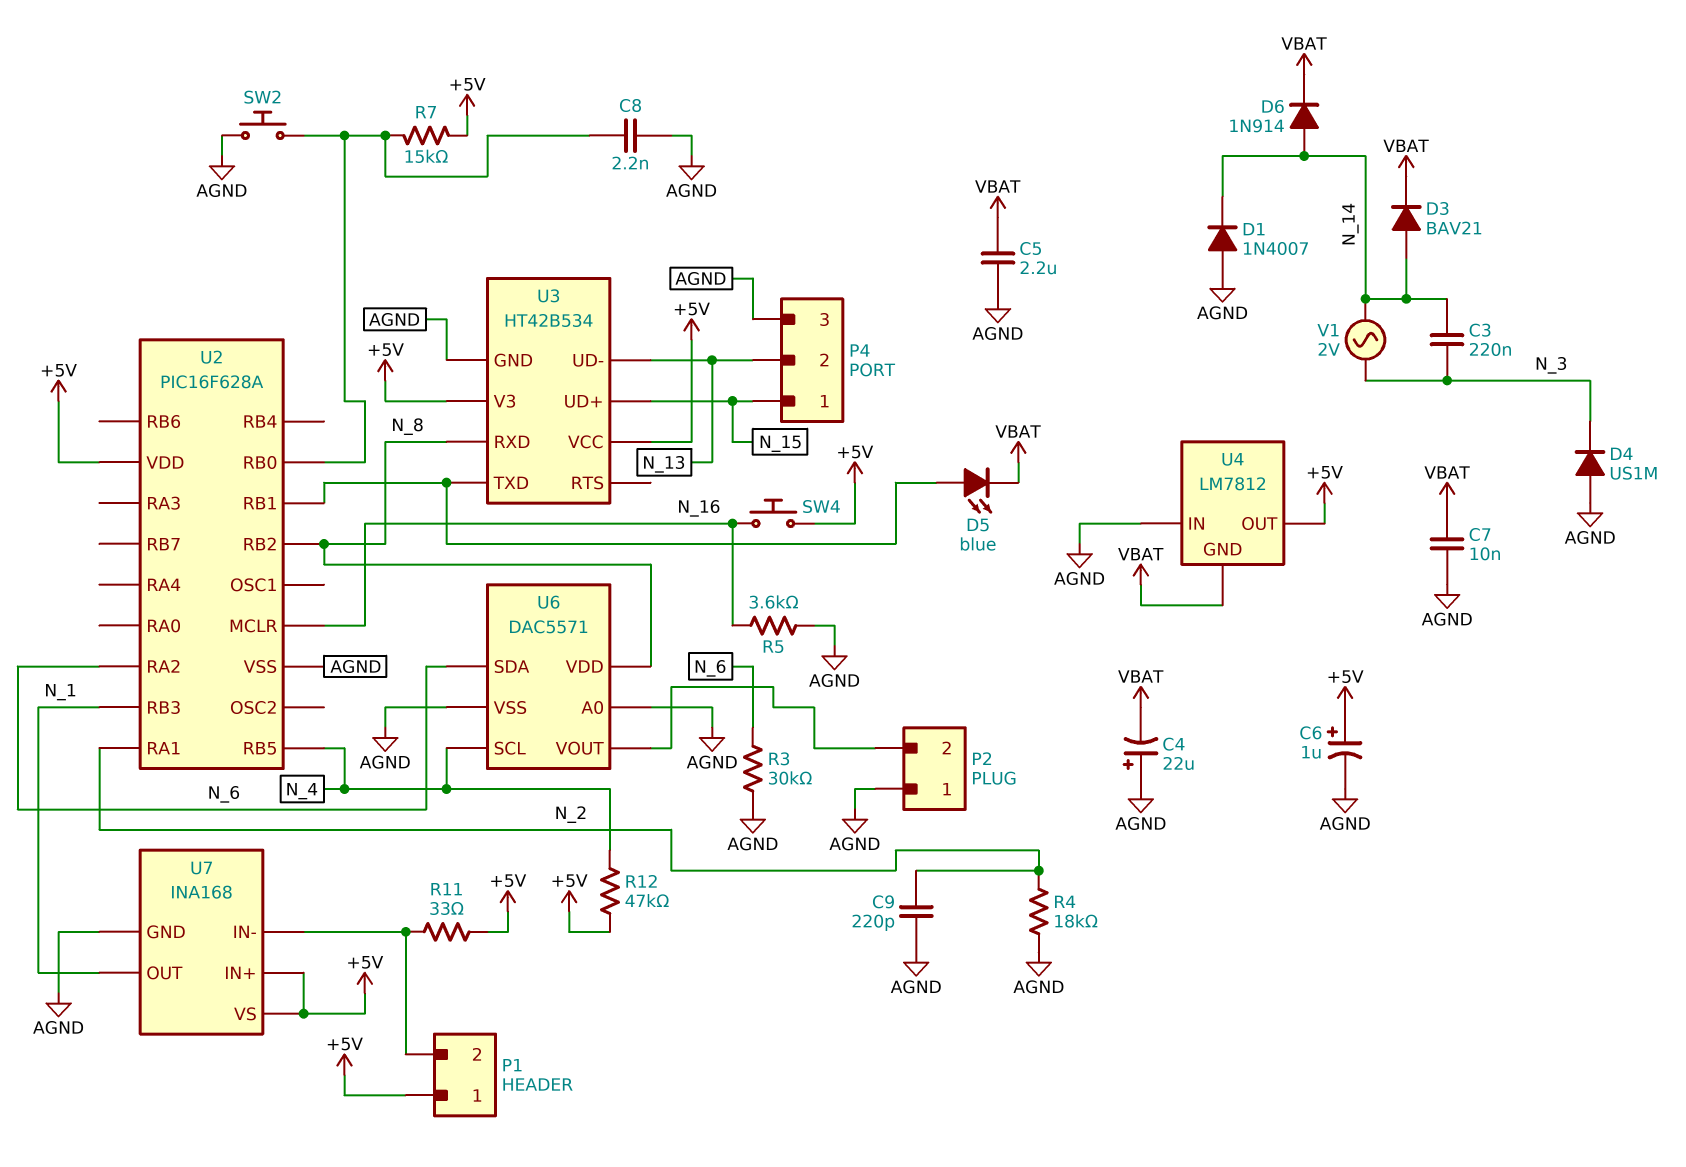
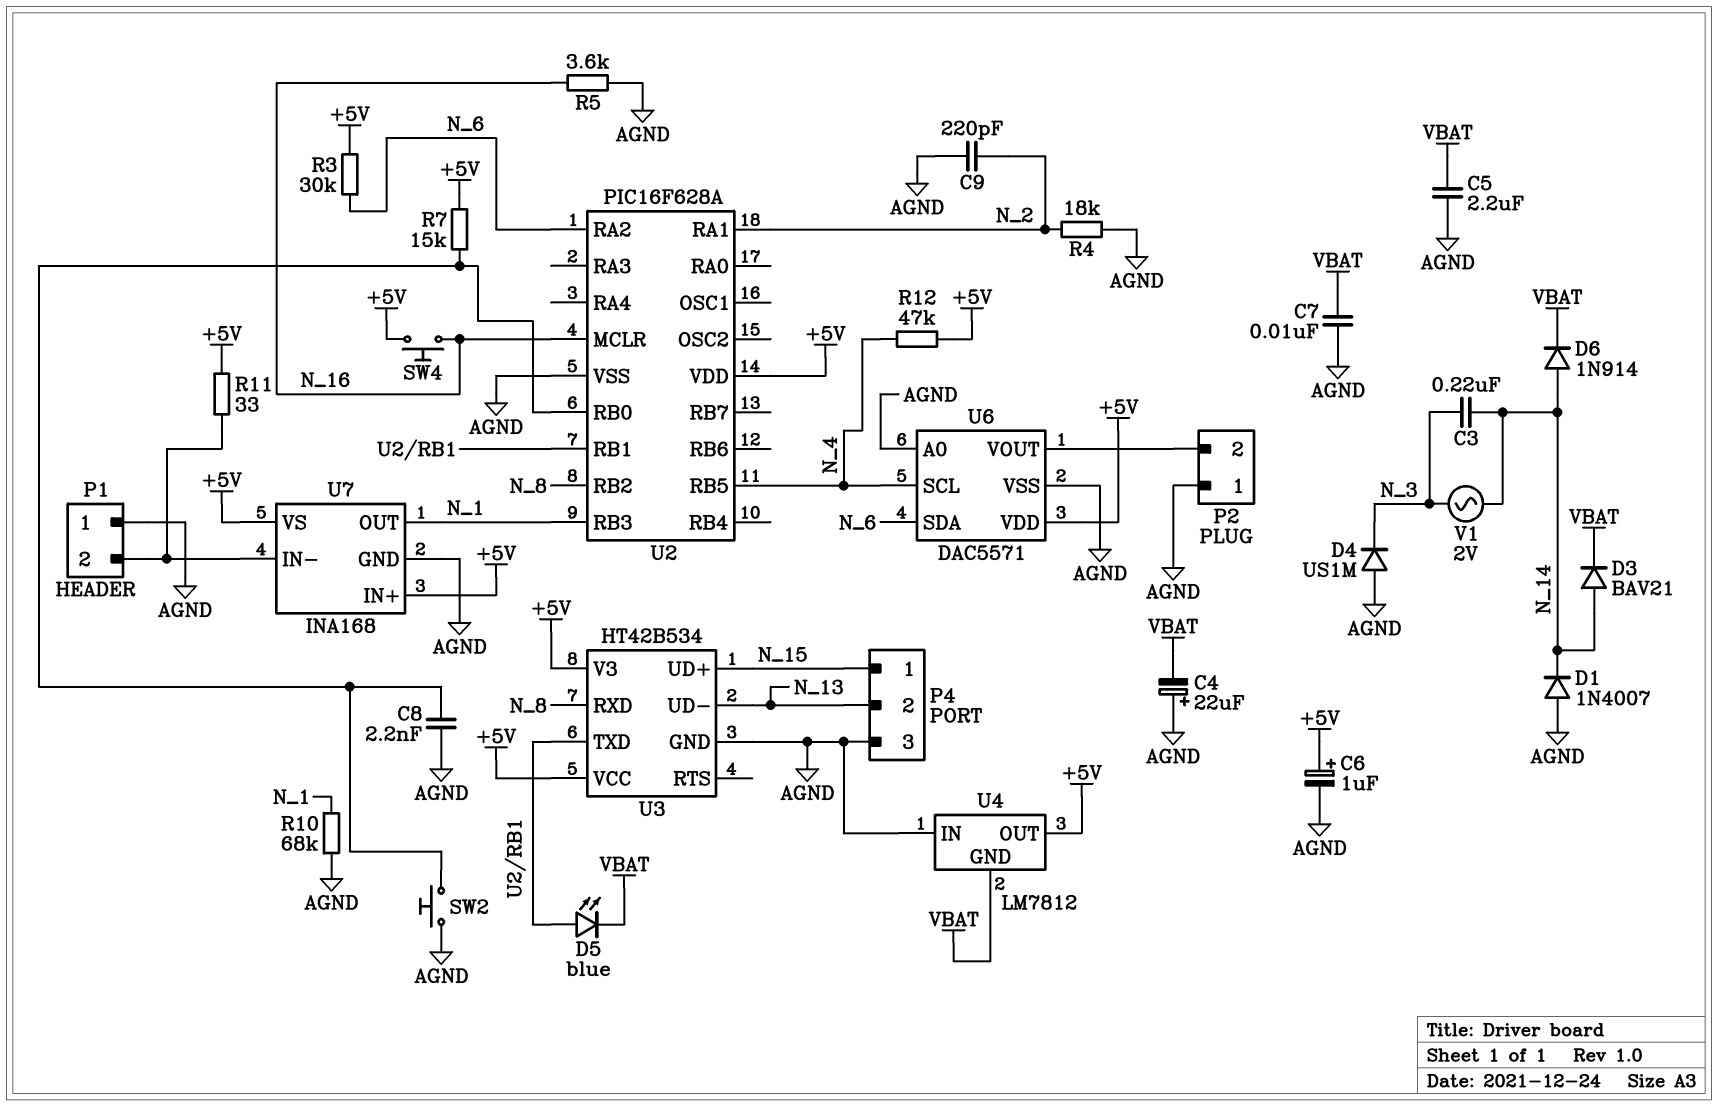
P1 pin 1: +5V -> AGND
R3: 30k (AGND, N_6) -> 30k (+5V, N_6)
R10: none -> 68k (AGND, N_1)
U6 pin VDD: N_8 -> +5V

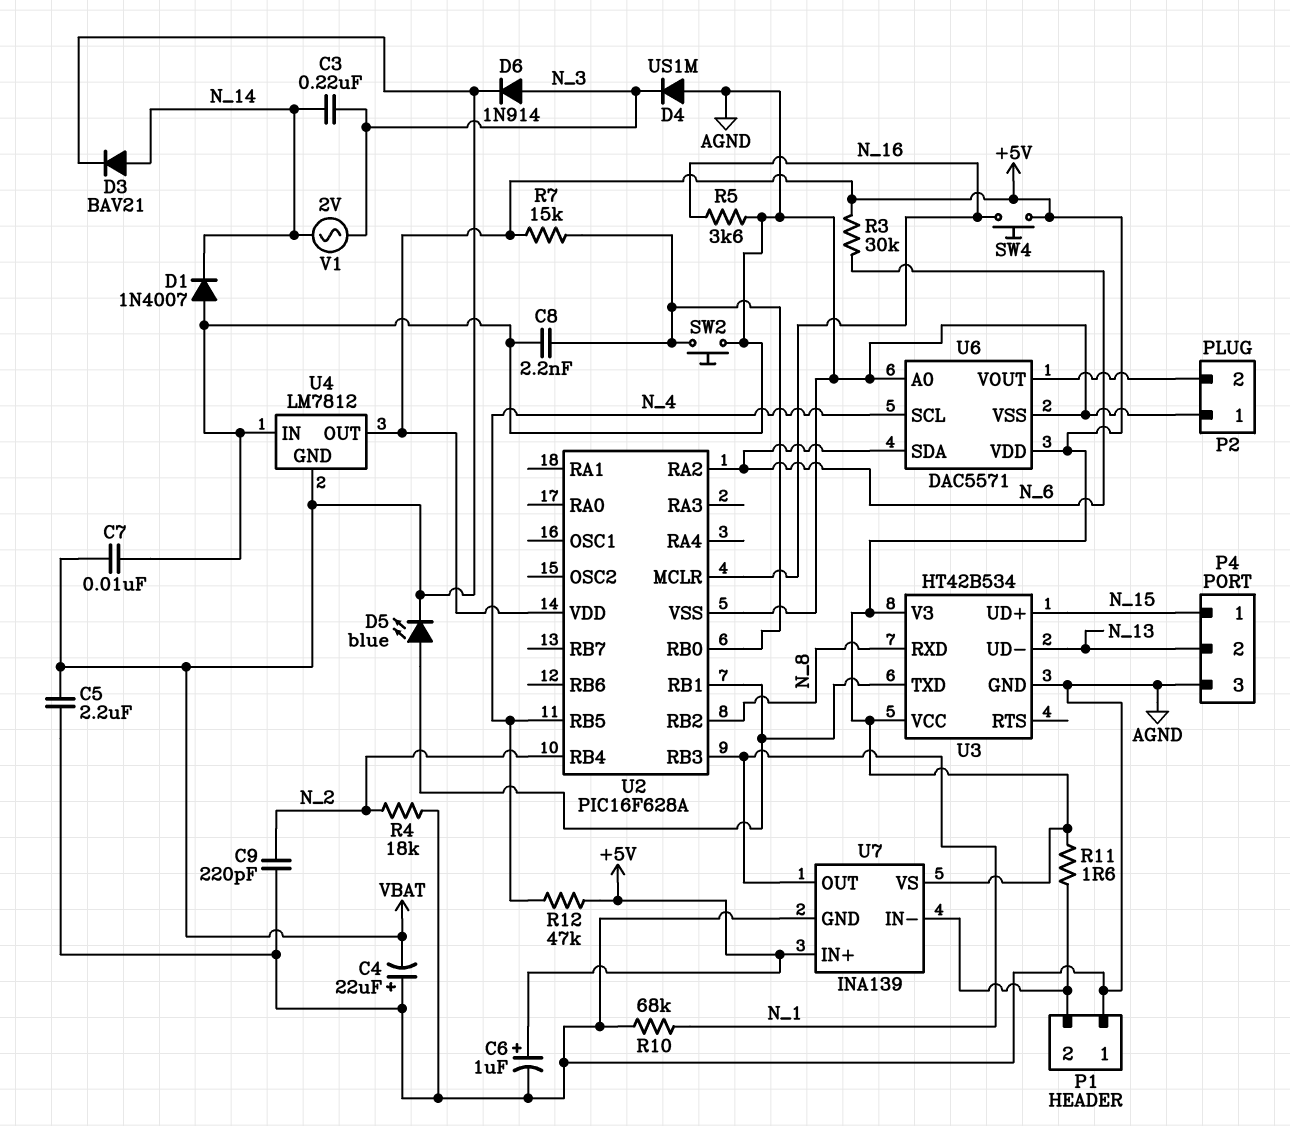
D6: diode 1N914 (A N_14, K VBAT) -> diode 1N914 (A N_3, K VBAT)
R11: 33 (+5V, P1/2) -> 1.6 (+5V, P1/2)
U2 pin RA1: N_2 -> none
U2 pin RB4: none -> N_2
U7: INA168 -> INA139

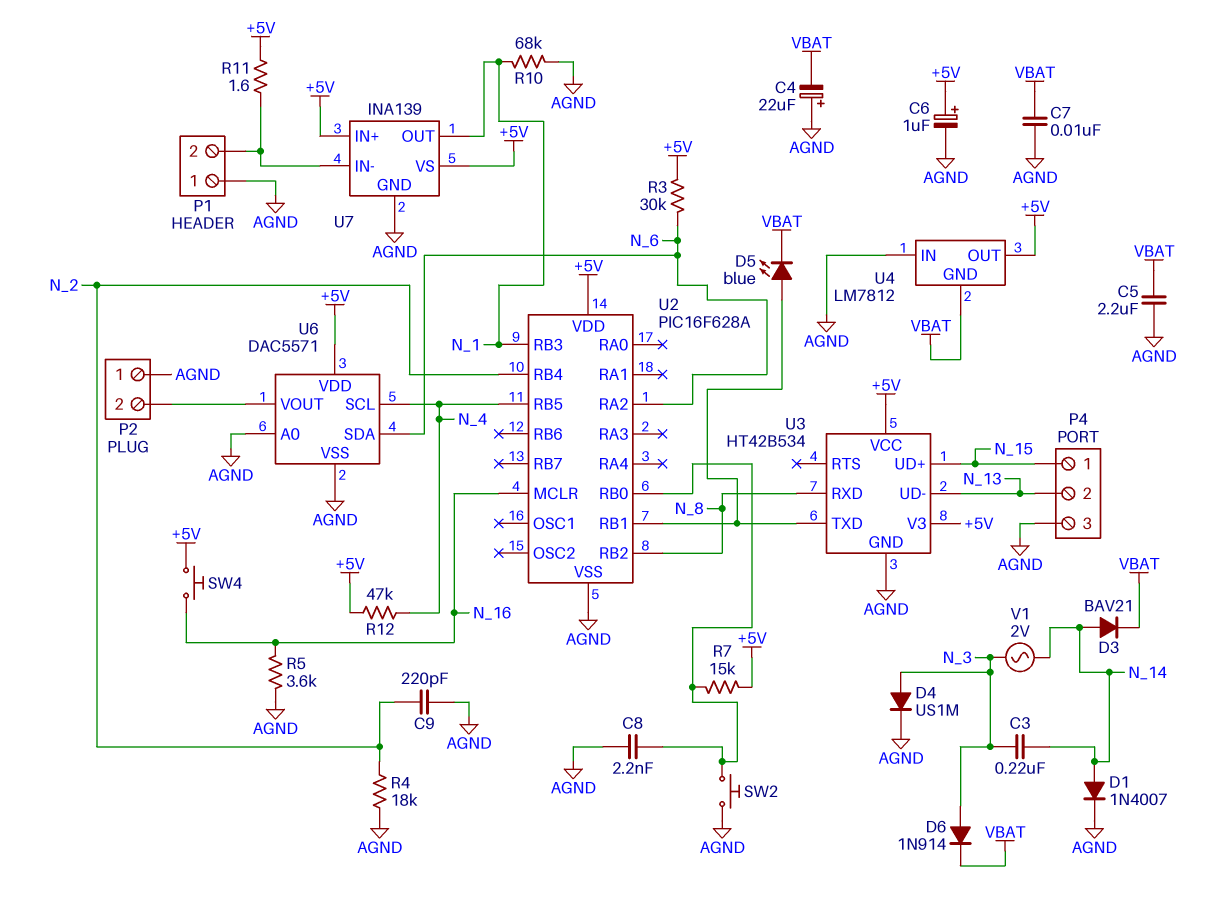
D1: diode 1N4007 (A AGND, K N_14) -> diode 1N4007 (A N_14, K AGND)
D4: diode US1M (A AGND, K N_3) -> diode US1M (A N_3, K AGND)

